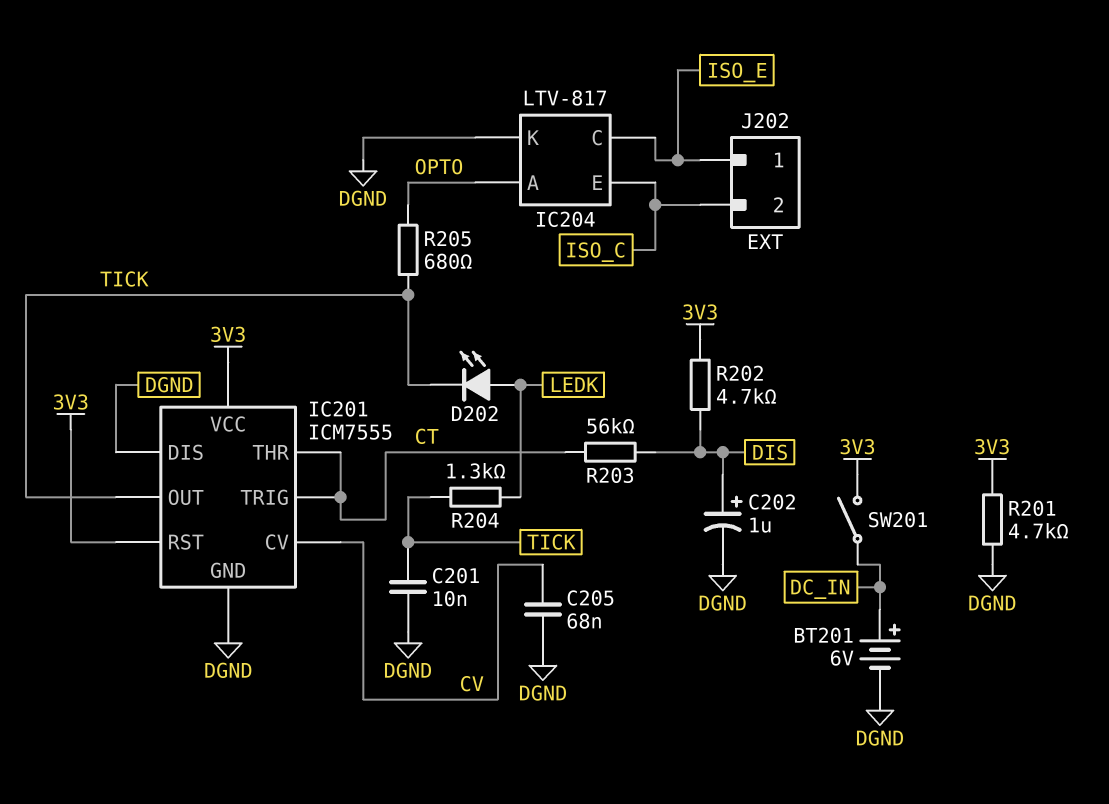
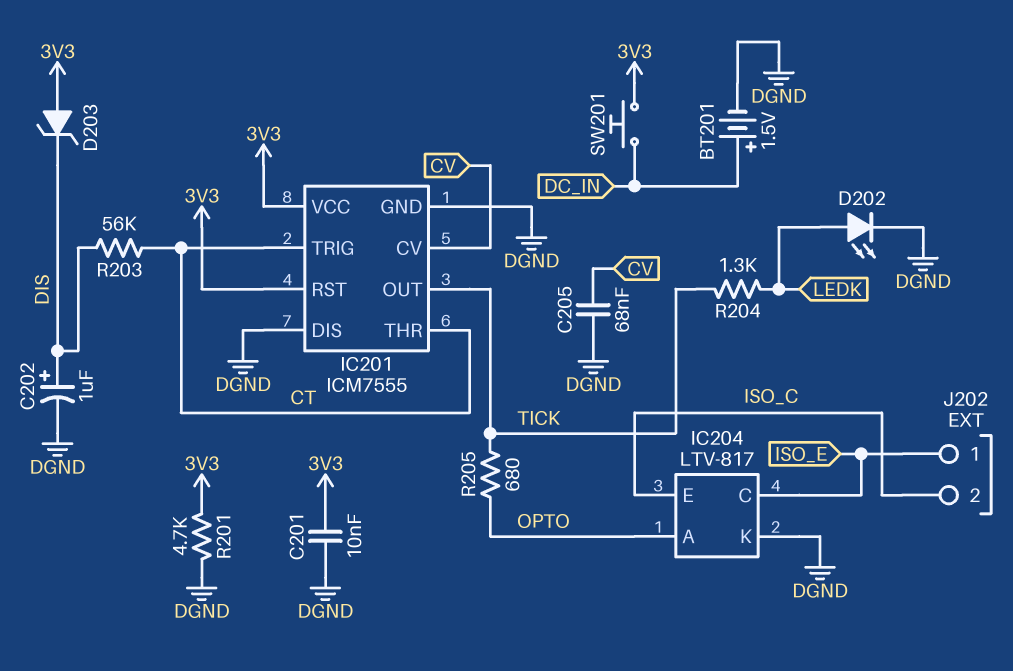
BT201: 6V (plus DC_IN, minus DGND) -> 1.5V (plus DC_IN, minus DGND)
C201: 10nF (DGND, TICK) -> 10nF (3V3, DGND)
D202: LED (A LEDK, K TICK) -> LED (A LEDK, K DGND)
D203: none -> zener (A 3V3, K DIS)
R202: 4.7k (3V3, DIS) -> none
SW201: switch (3V3, DC_IN) -> button (3V3, DC_IN)

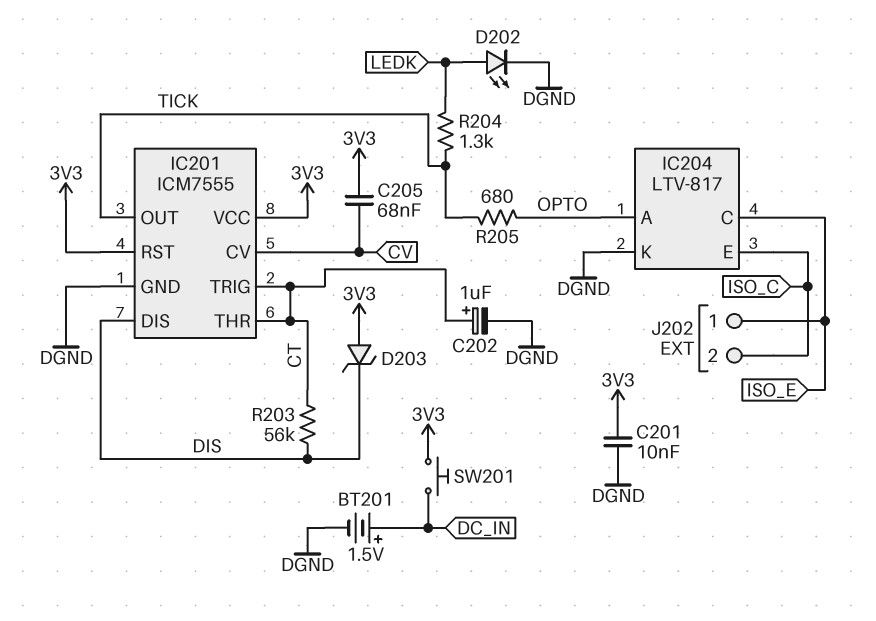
C202: 1uF (plus DIS, minus DGND) -> 1uF (plus CT, minus DGND)
C205: 68nF (CV, DGND) -> 68nF (3V3, CV)
IC201 pin DIS: DGND -> DIS
R201: 4.7k (3V3, DGND) -> none

